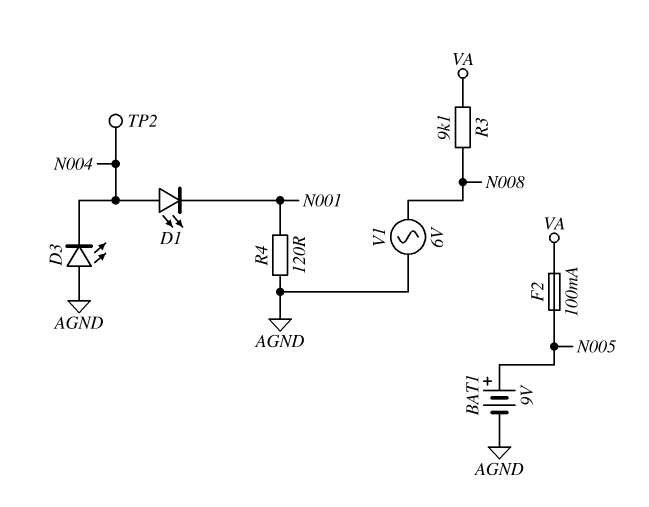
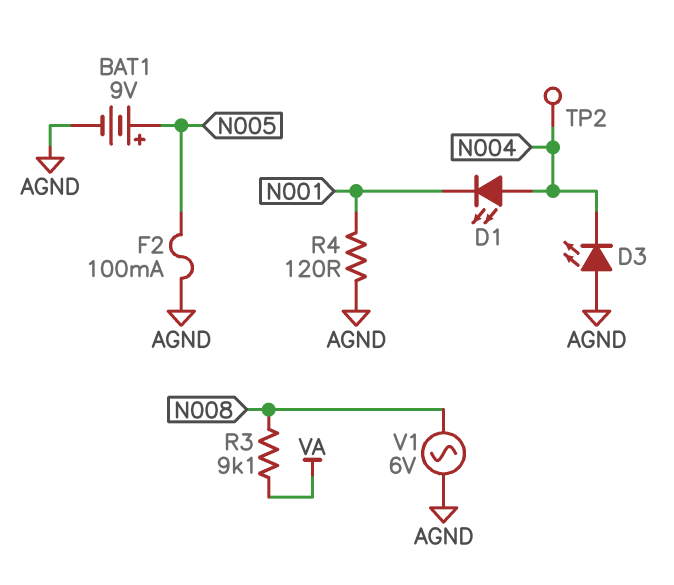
F2: 100mA (N005, VA) -> 100mA (AGND, N005)

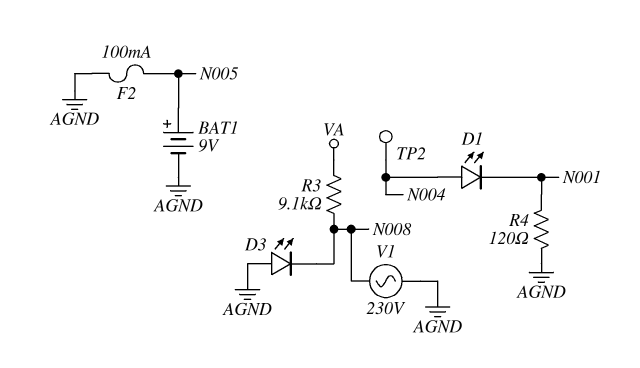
D3: LED (A AGND, K N004) -> LED (A AGND, K N008)
V1: AC 6V (AGND, N008) -> AC 230V (AGND, N008)

